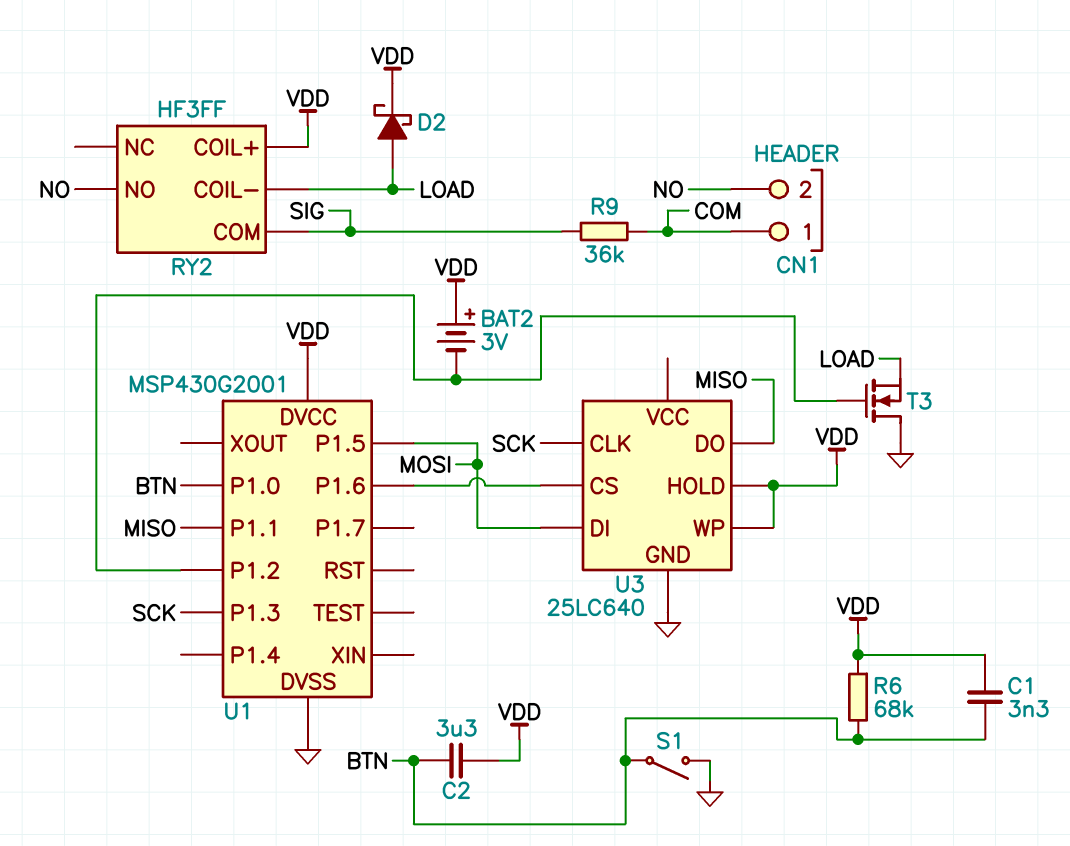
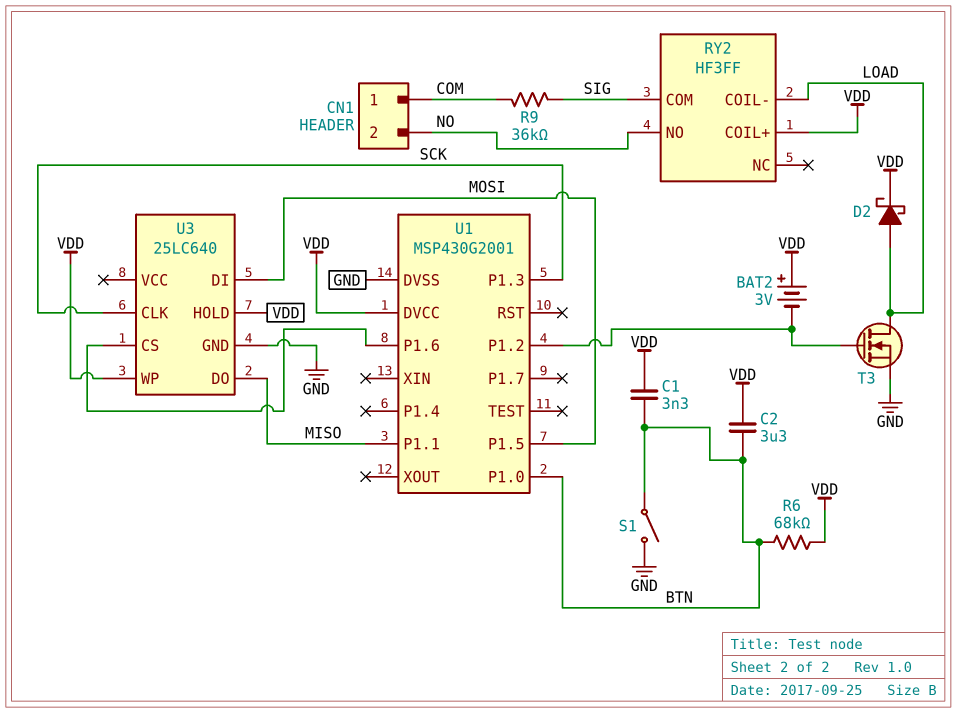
T3: NMOS (G U1/P1.2, D GND, S LOAD) -> NMOS (G U1/P1.2, D LOAD, S GND)

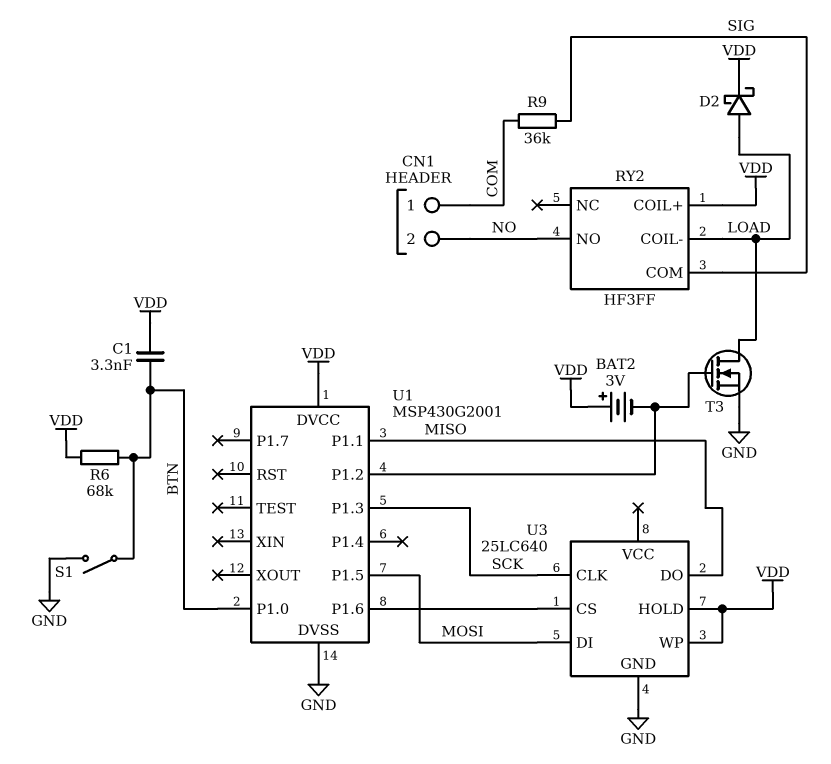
C2: 3.3uF (BTN, VDD) -> none

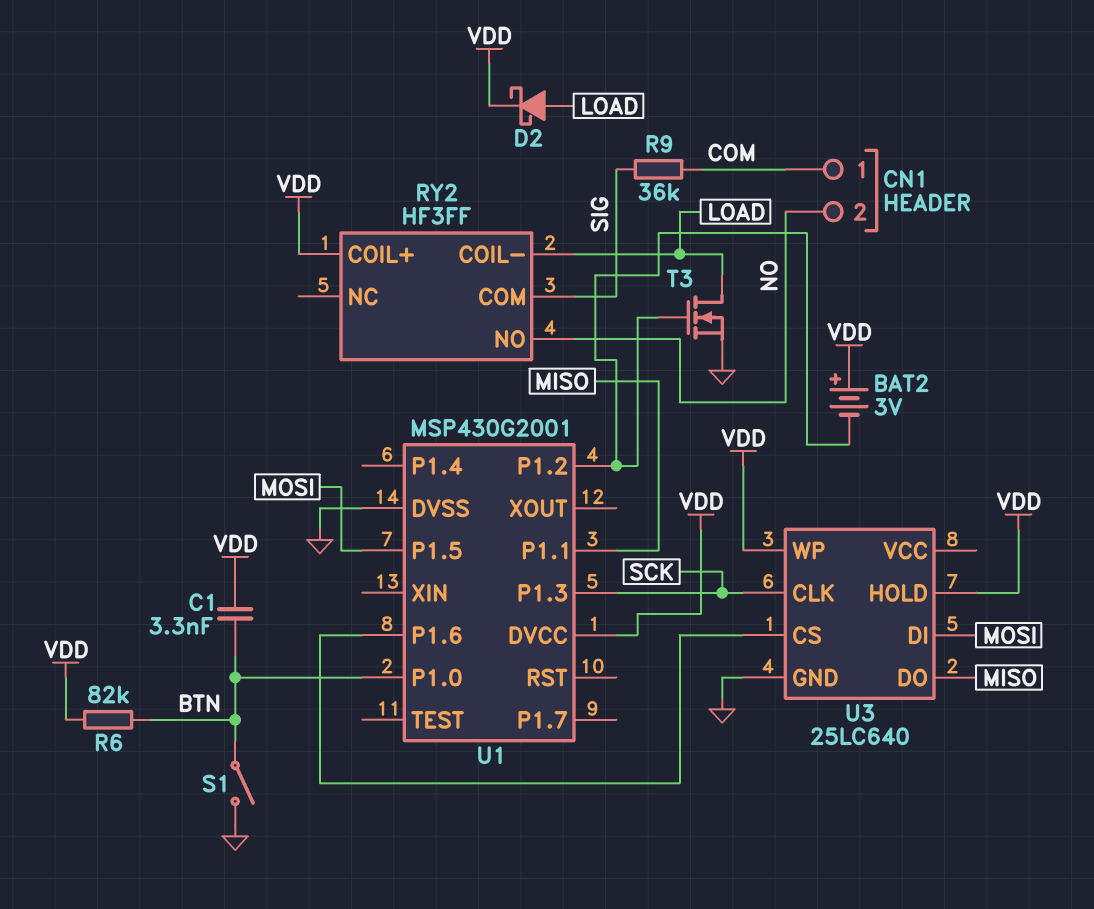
R6: 68k (BTN, VDD) -> 82k (BTN, VDD)

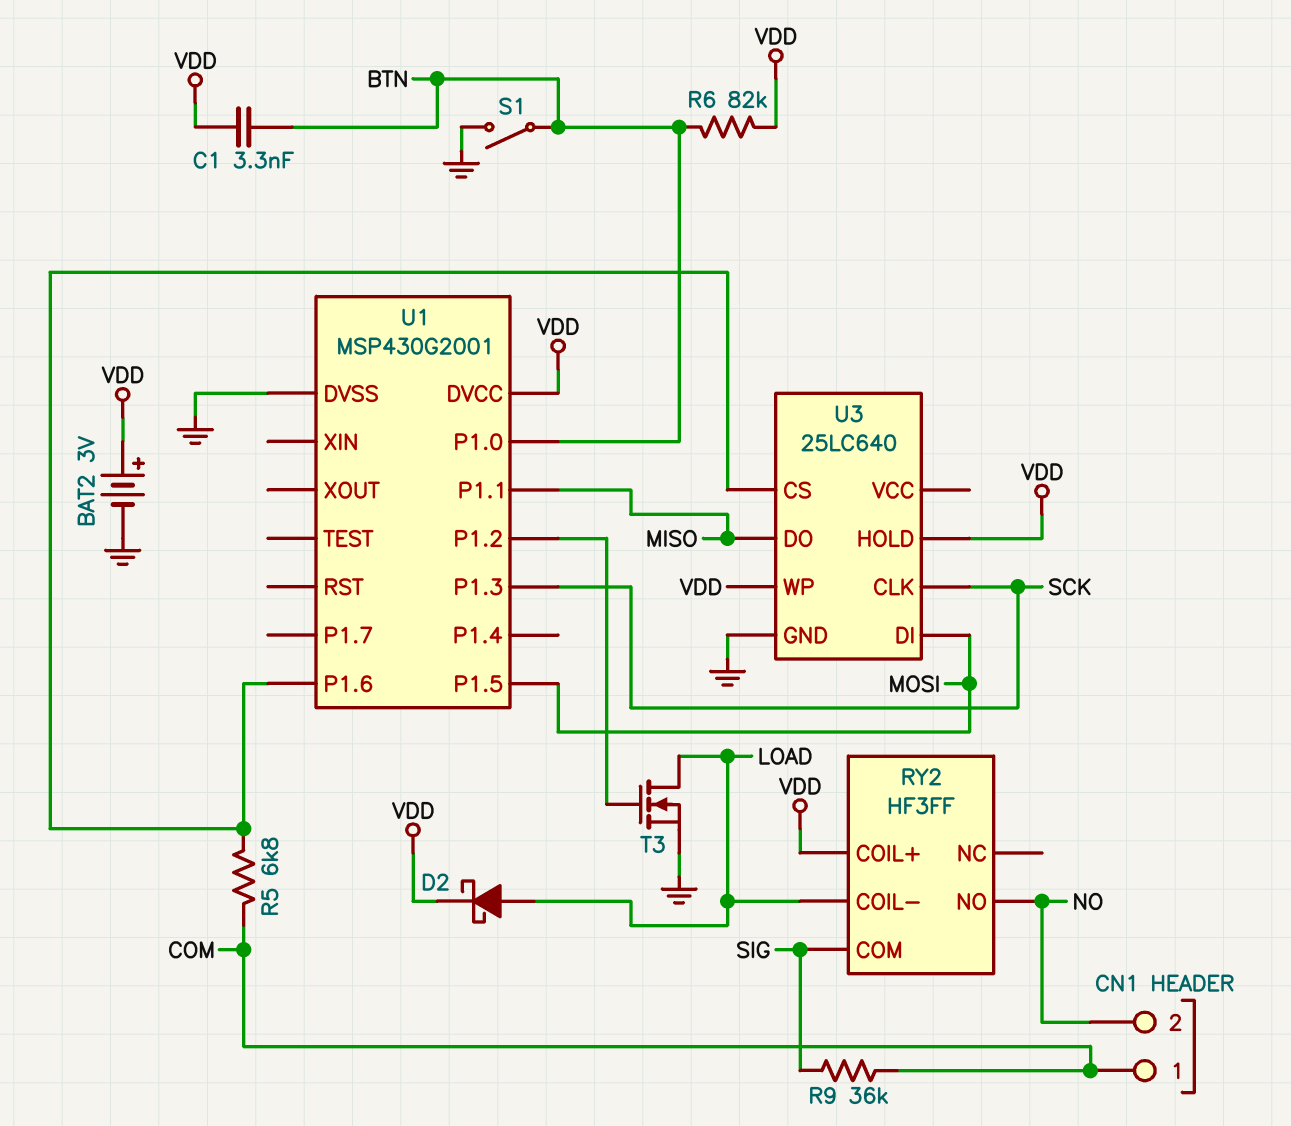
BAT2: 3V (plus VDD, minus U1/P1.2) -> 3V (plus VDD, minus GND)
R5: none -> 6.8k (COM, U1/P1.6)

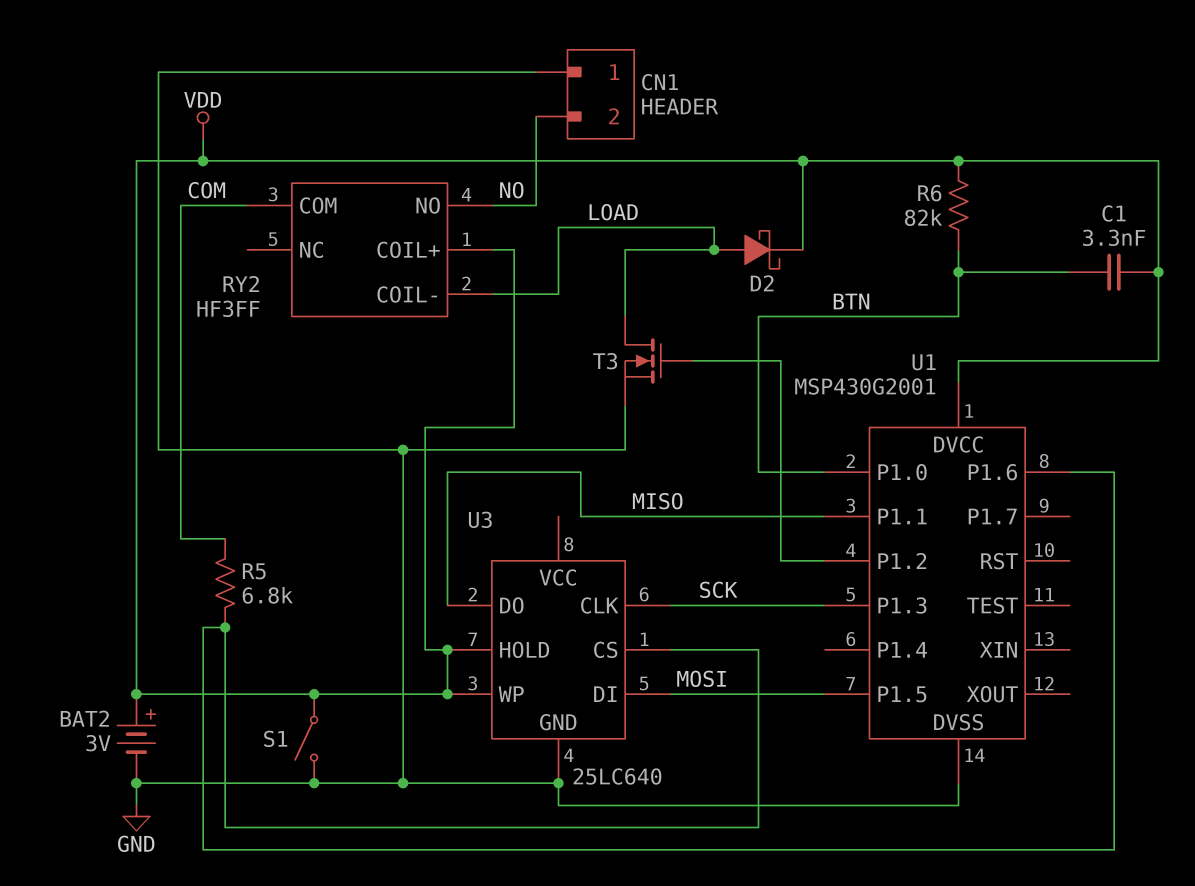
CN1 pin 1: COM -> GND
R9: 36k (COM, SIG) -> none
RY2 pin COM: SIG -> COM
S1: switch (BTN, GND) -> switch (GND, VDD)

